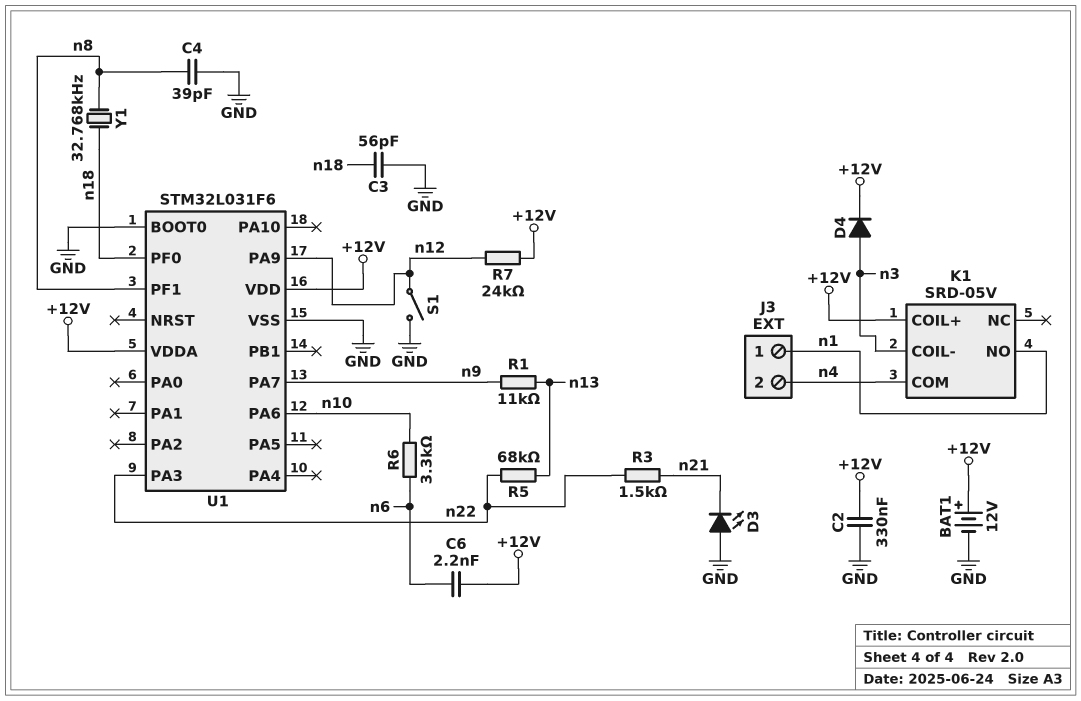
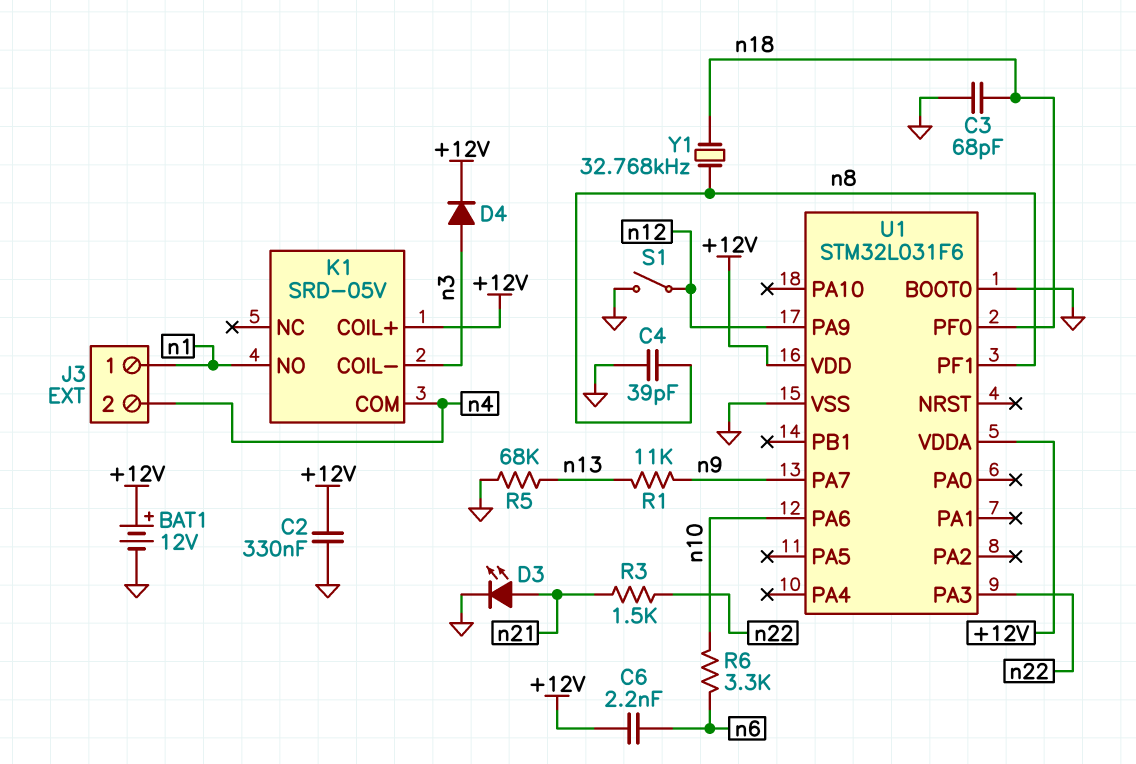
C3: 56pF (GND, n18) -> 68pF (GND, n18)
D3: LED (A GND, K n21) -> LED (A n21, K GND)
R5: 68k (n13, n22) -> 68k (GND, n13)
R7: 24k (+12V, n12) -> none

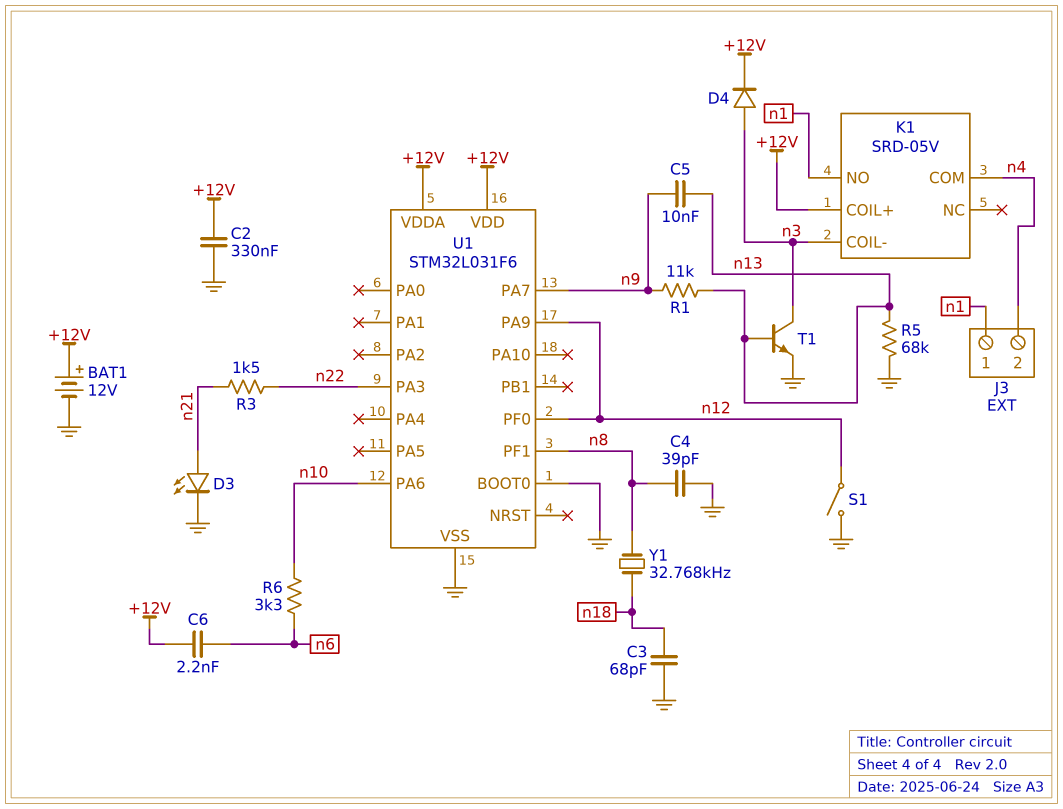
C5: none -> 10nF (n9, n13)
T1: none -> NPN (B n13, C n3, E GND)
U1 pin PF0: n18 -> n12

